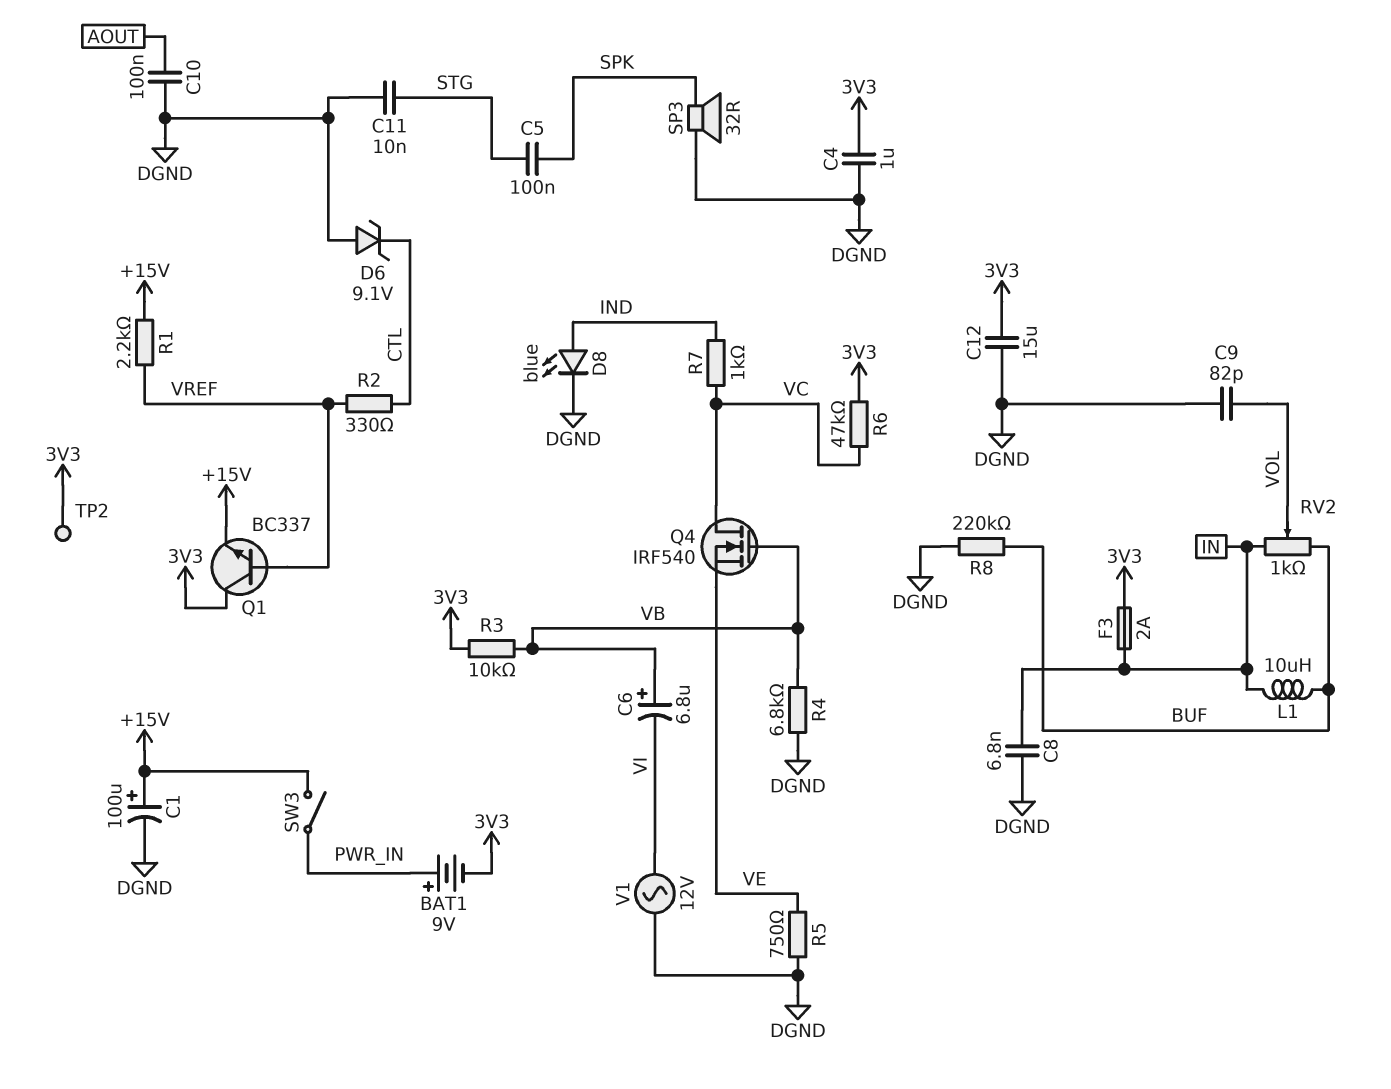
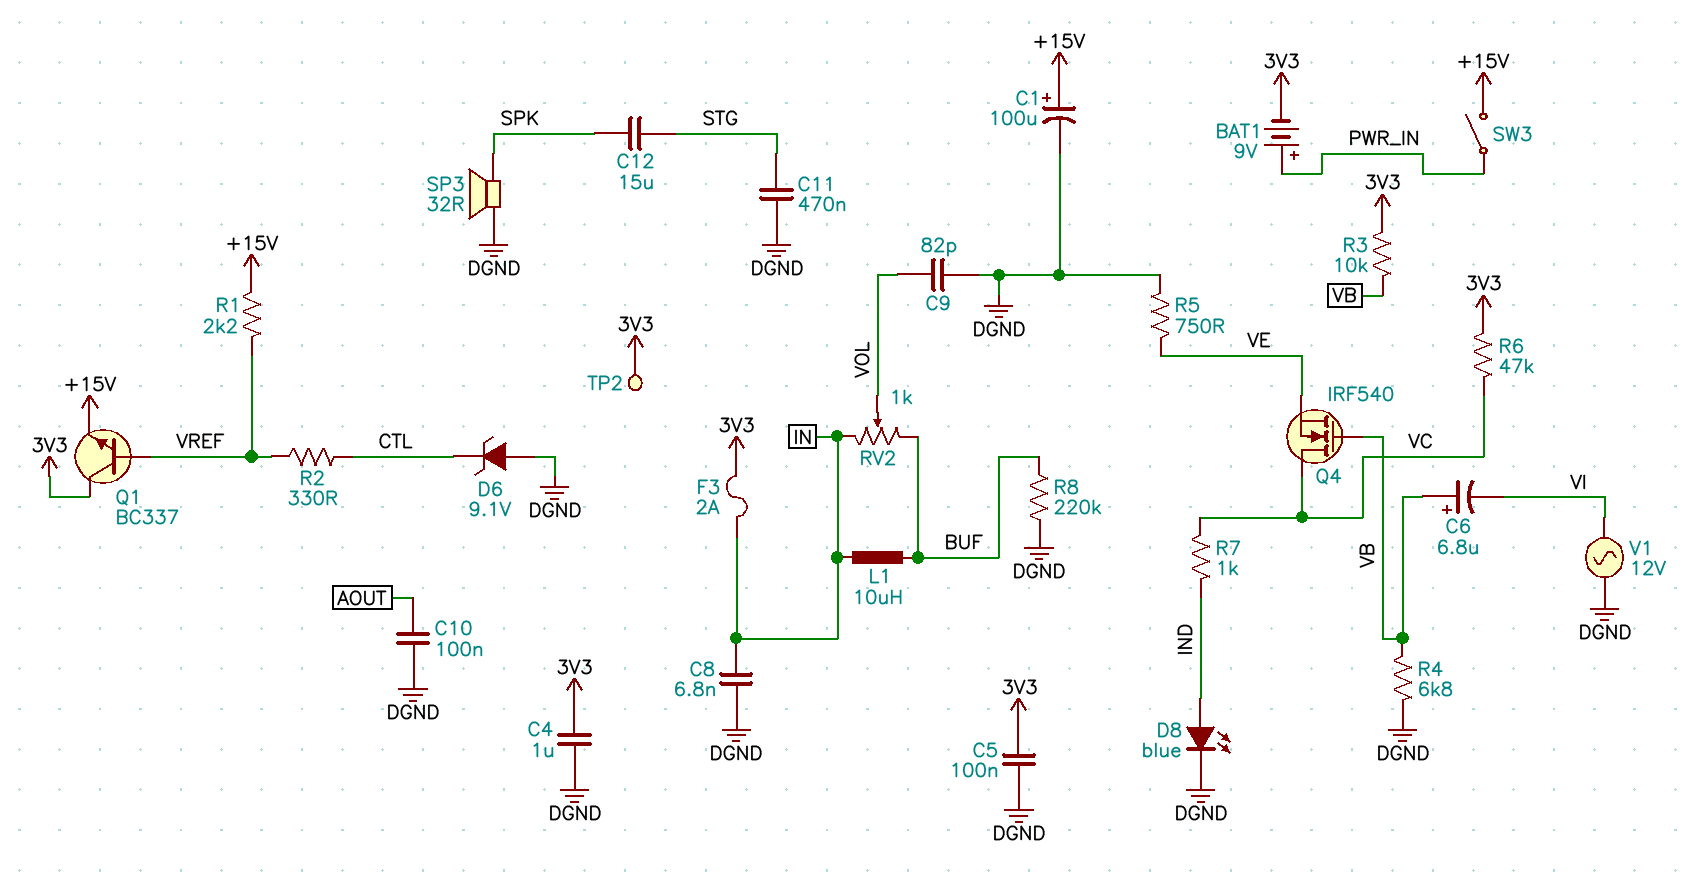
C5: 100nF (SPK, STG) -> 100nF (3V3, DGND)
C11: 10nF (DGND, STG) -> 470nF (DGND, STG)
C12: 15uF (3V3, DGND) -> 15uF (SPK, STG)

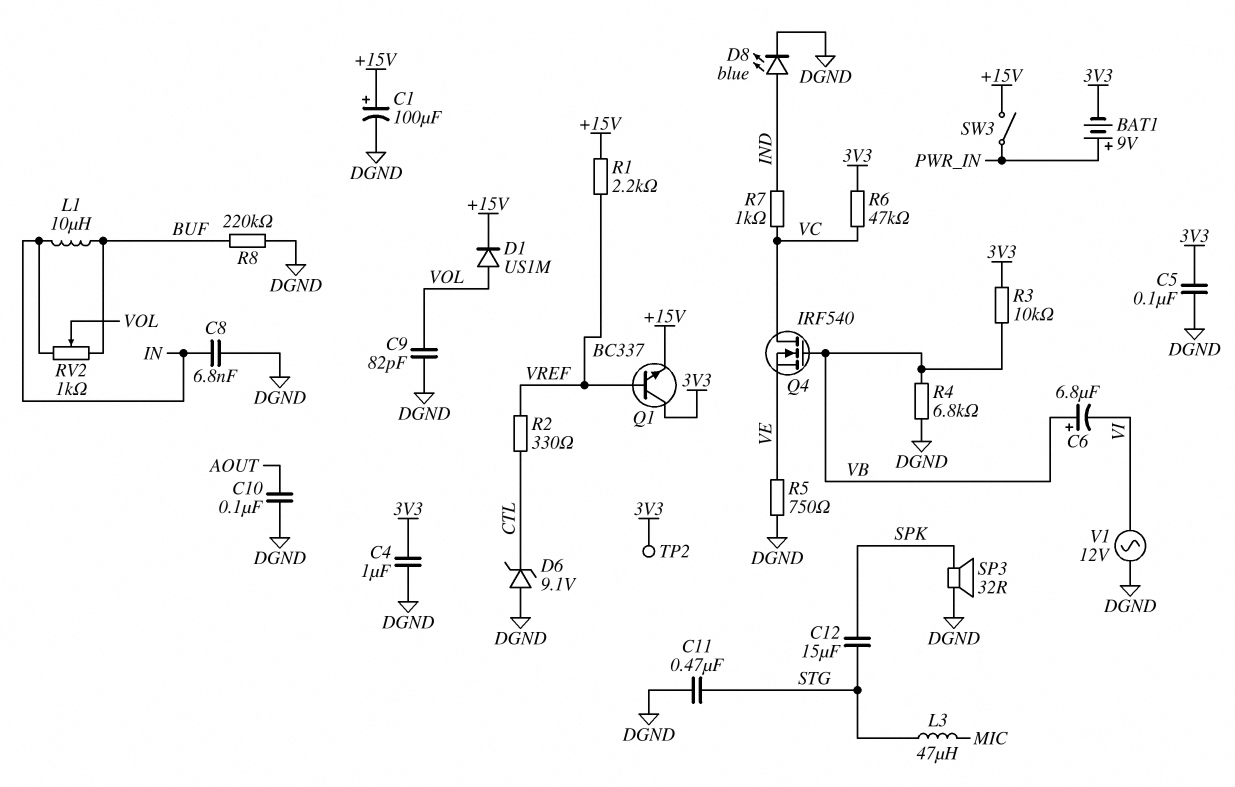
D1: none -> diode US1M (A VOL, K +15V)
F3: 2A (3V3, IN) -> none
L3: none -> 47uH (MIC, STG)

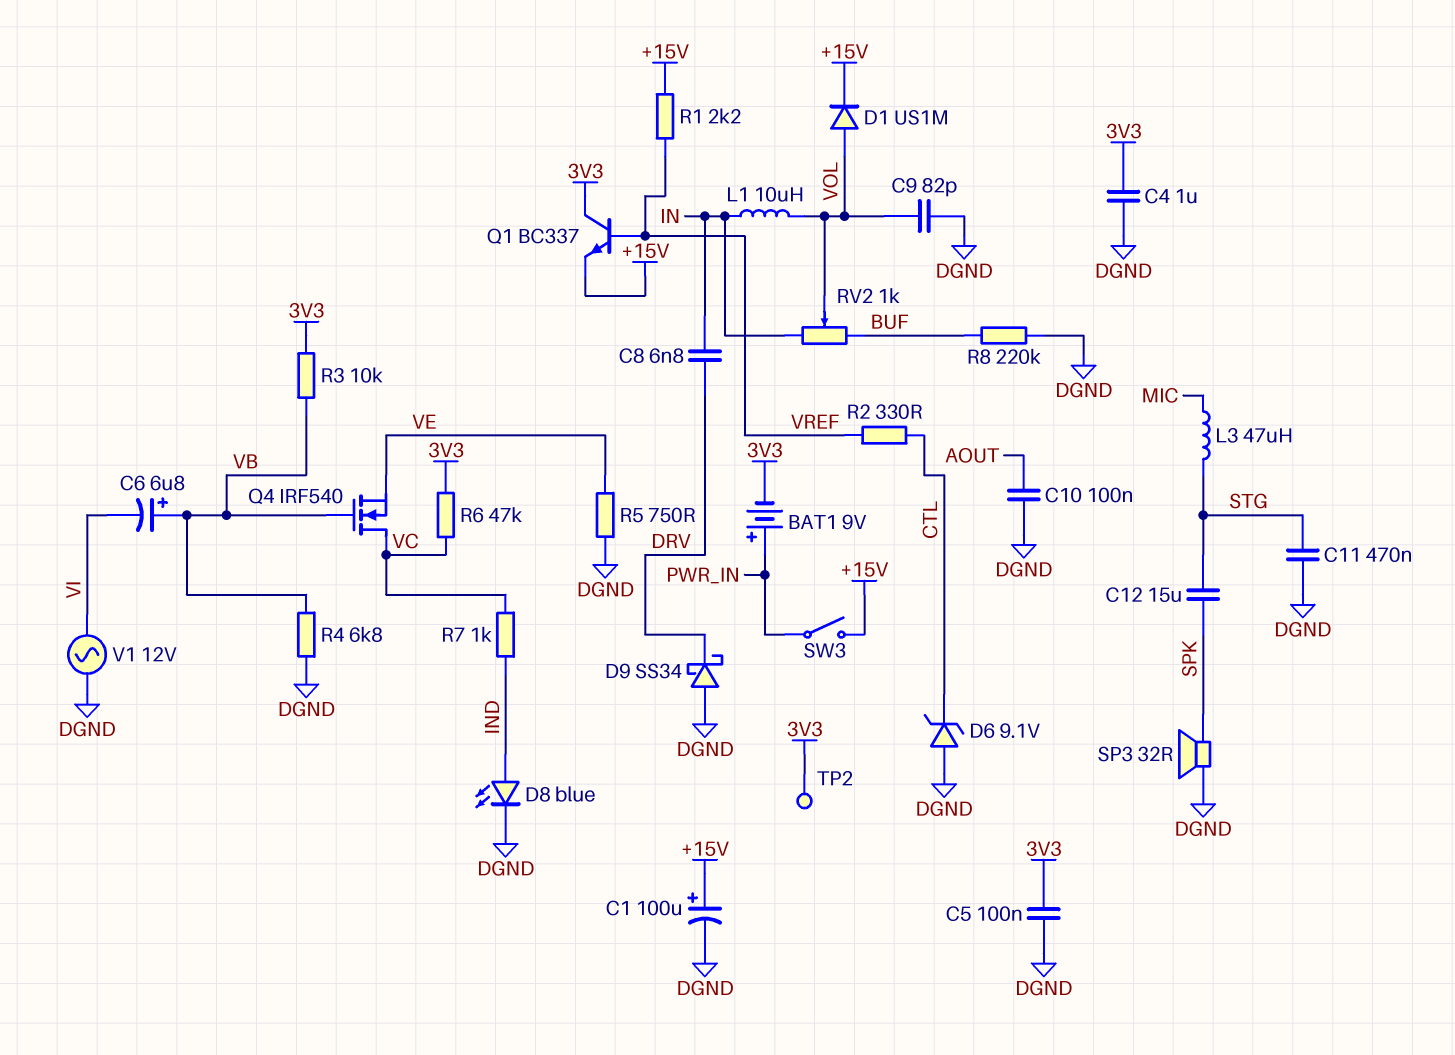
C8: 6.8nF (DGND, IN) -> 6.8nF (DRV, IN)
D9: none -> schottky SS34 (A DGND, K DRV)
L1: 10uH (BUF, IN) -> 10uH (IN, VOL)

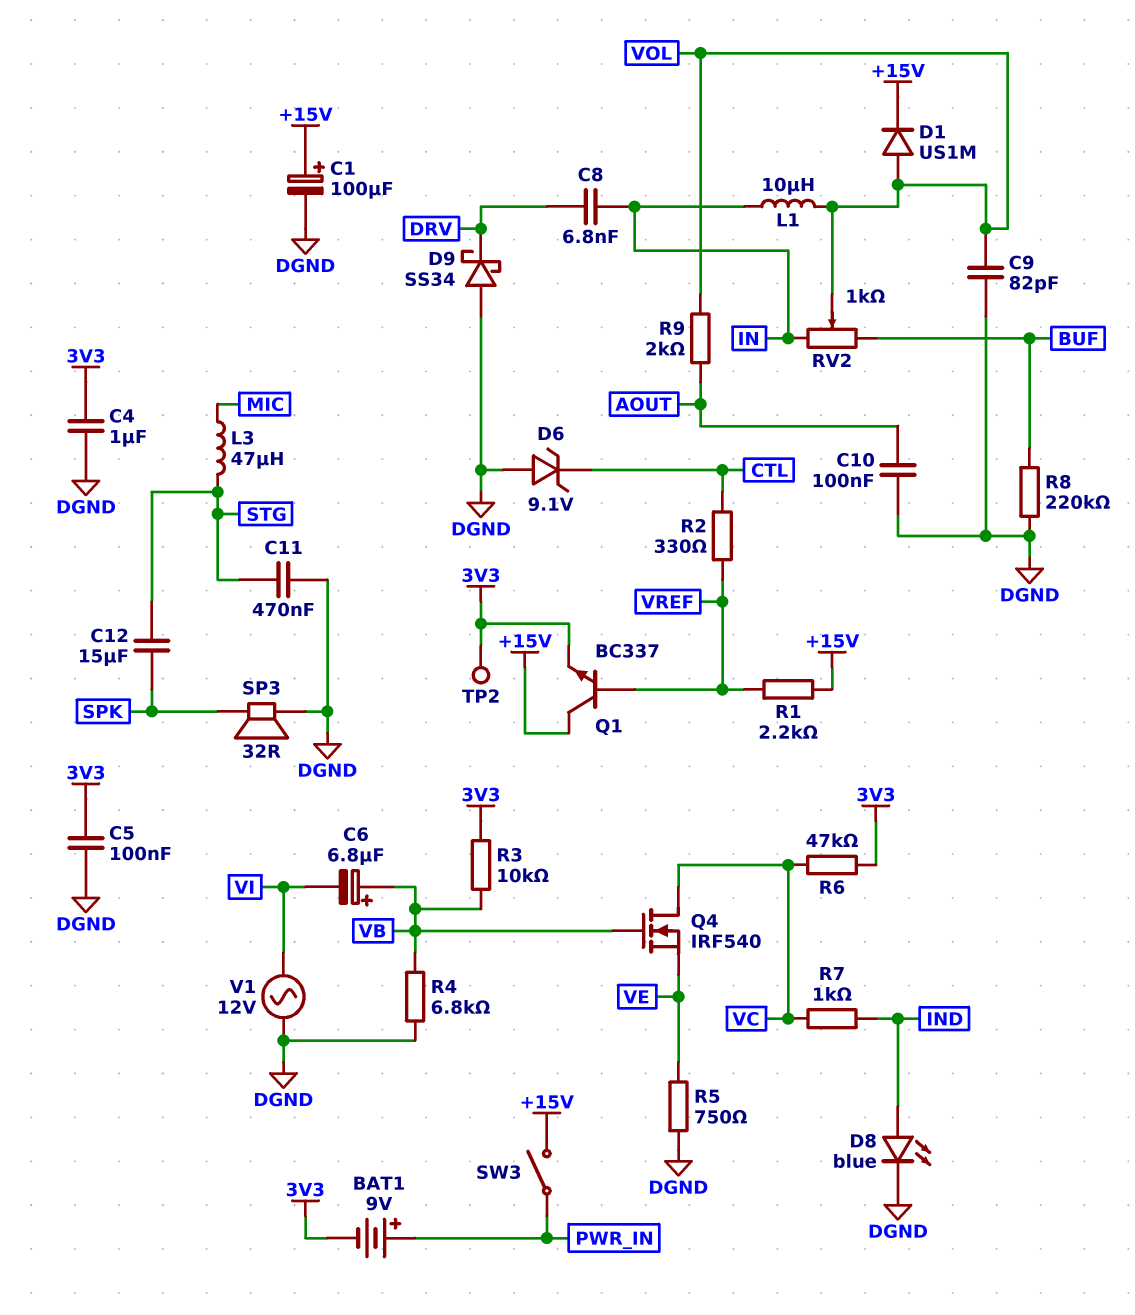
Q1: NPN BC337 (B VREF, C 3V3, E +15V) -> NPN BC337 (B VREF, C +15V, E 3V3)
R9: none -> 2k (AOUT, VOL)

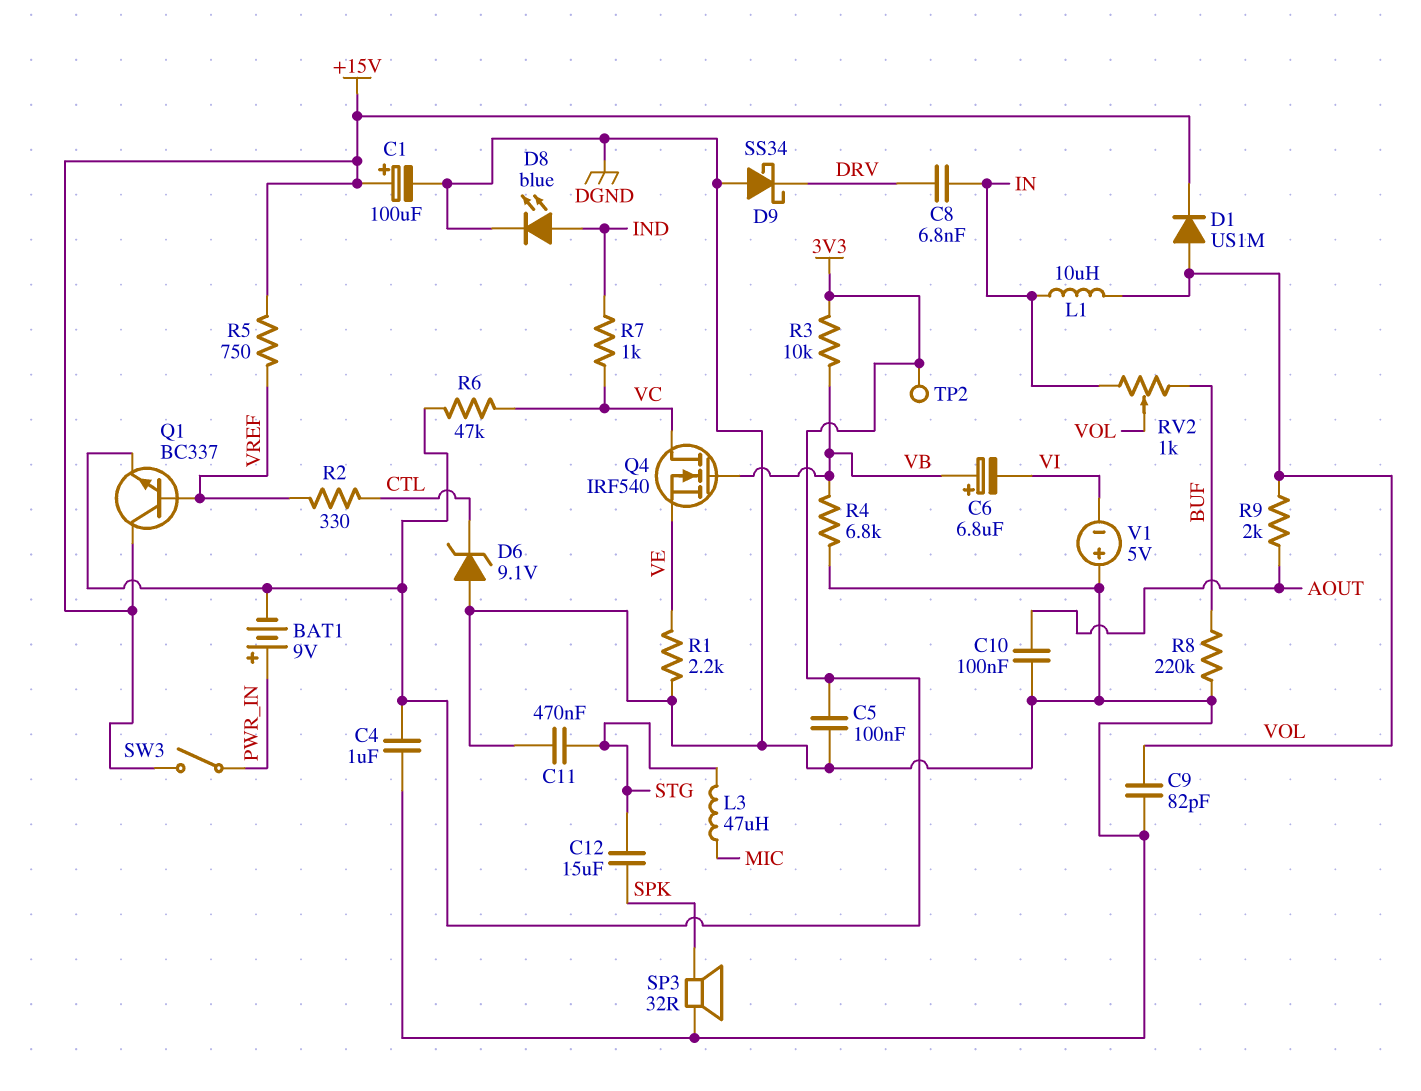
R1: 2.2k (+15V, VREF) -> 2.2k (DGND, VE)
R5: 750 (DGND, VE) -> 750 (+15V, VREF)
V1: AC 12V (DGND, VI) -> 5V (plus DGND, minus VI)

